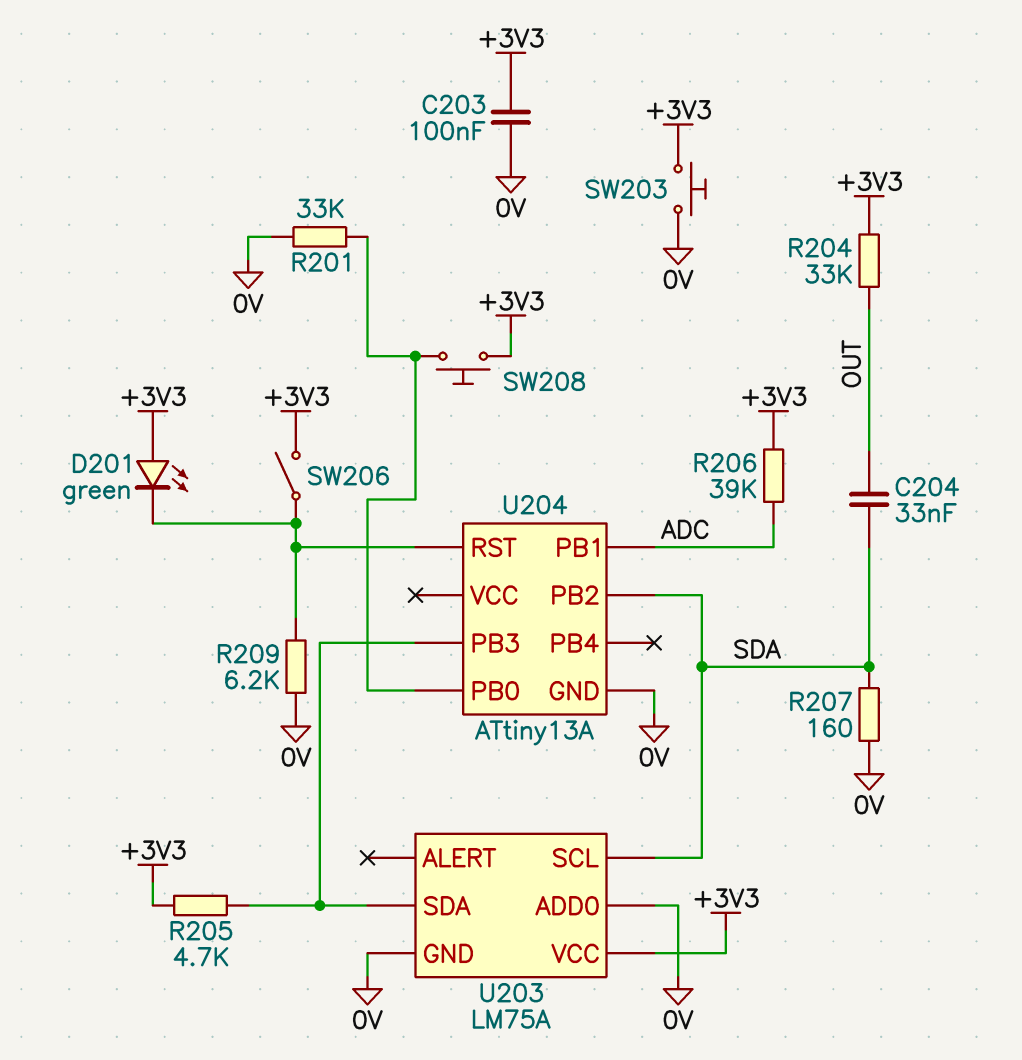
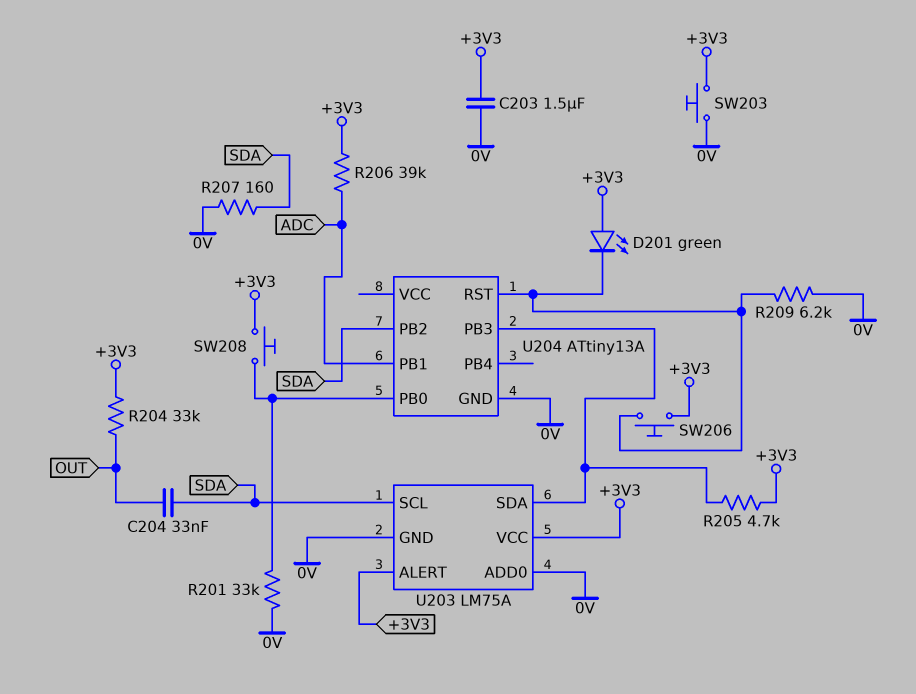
C203: 100nF (+3V3, 0V) -> 1.5uF (+3V3, 0V)
SW206: switch (+3V3, U204/RST) -> button (+3V3, U204/RST)
U203 pin ALERT: none -> +3V3

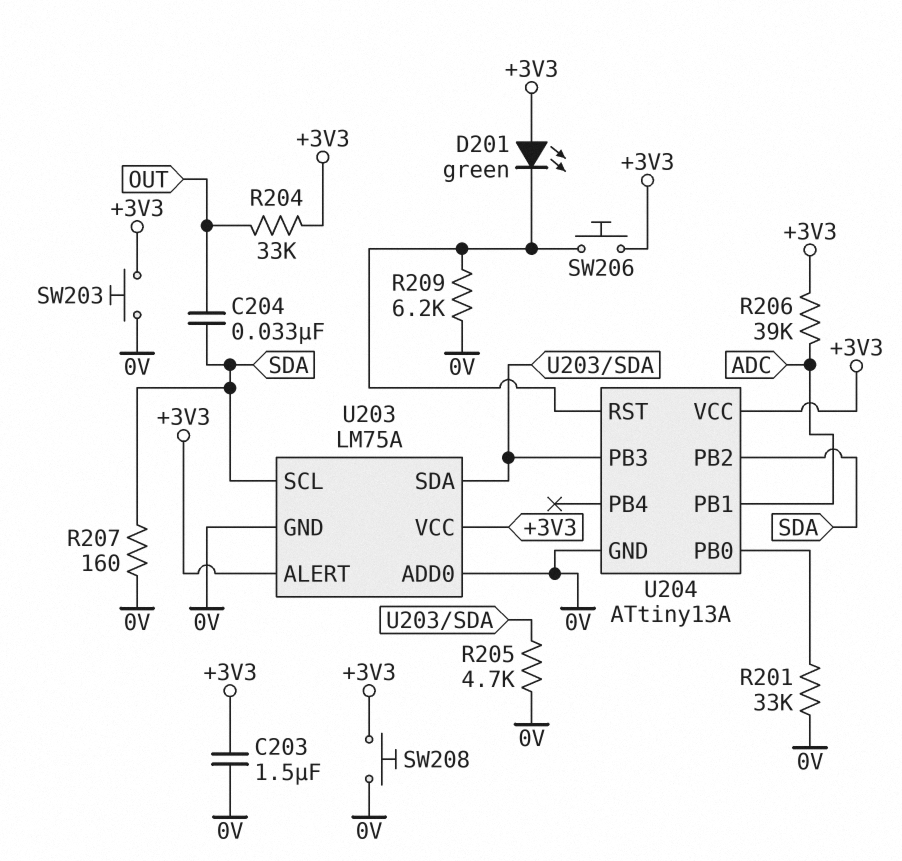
R205: 4.7k (+3V3, U203/SDA) -> 4.7k (0V, U203/SDA)
SW208: button (+3V3, U204/PB0) -> button (+3V3, 0V)
U204 pin VCC: none -> +3V3

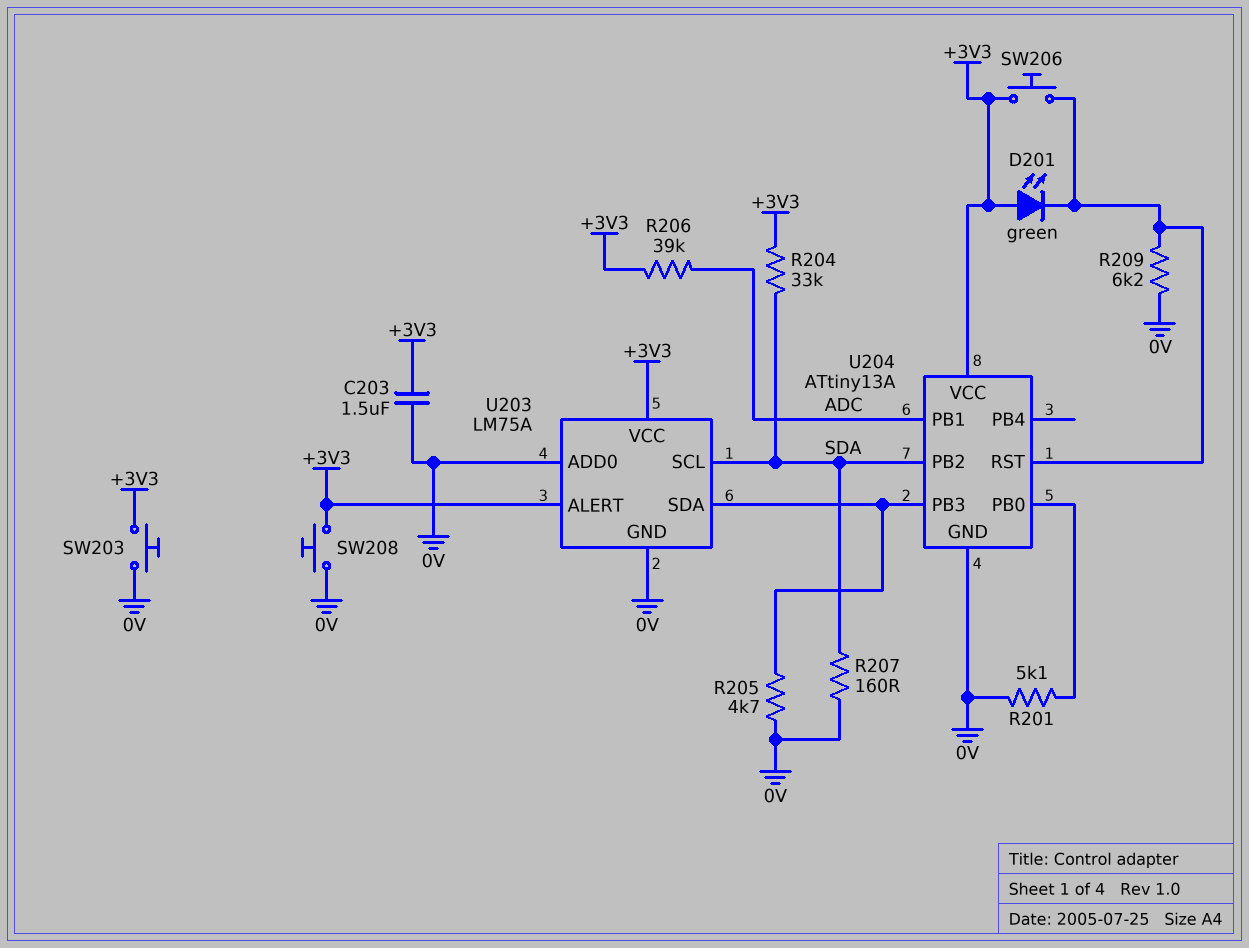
C204: 33nF (OUT, SDA) -> none
R201: 33k (0V, U204/PB0) -> 5.1k (0V, U204/PB0)
R204: 33k (+3V3, OUT) -> 33k (+3V3, SDA)

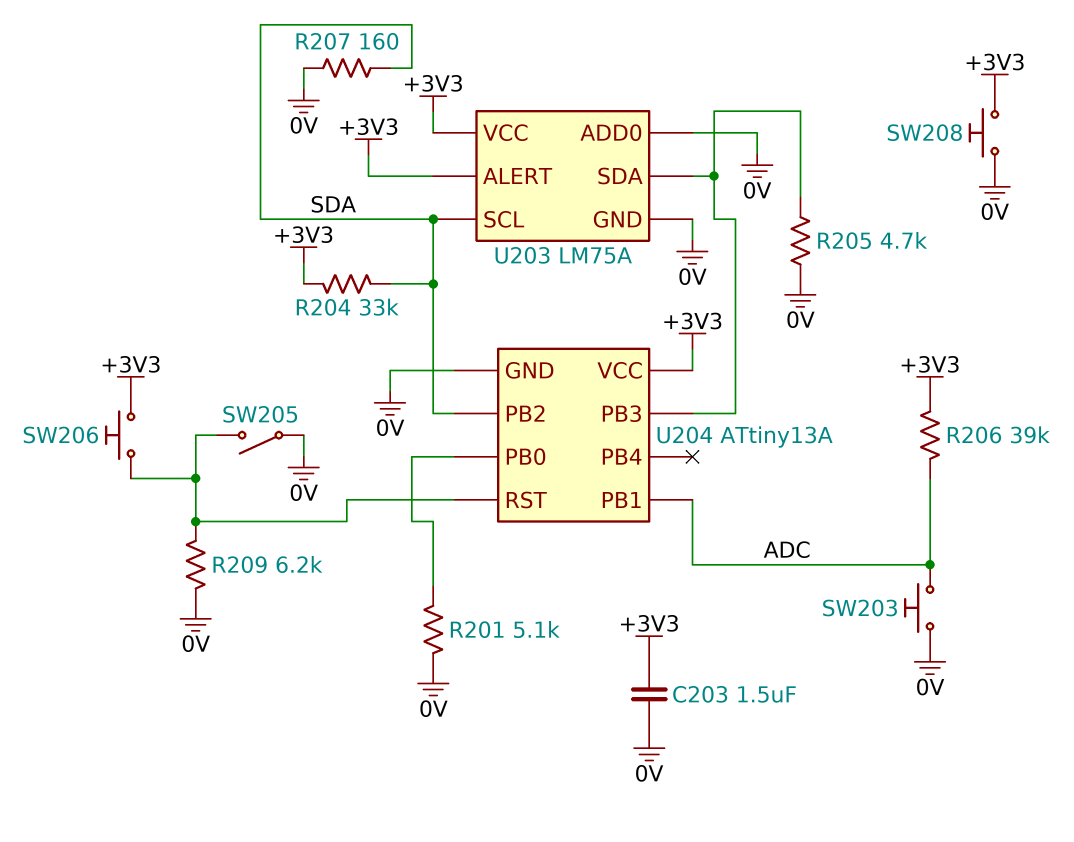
D201: LED green (A +3V3, K U204/RST) -> none
SW203: button (+3V3, 0V) -> button (0V, ADC)
SW205: none -> switch (0V, U204/RST)

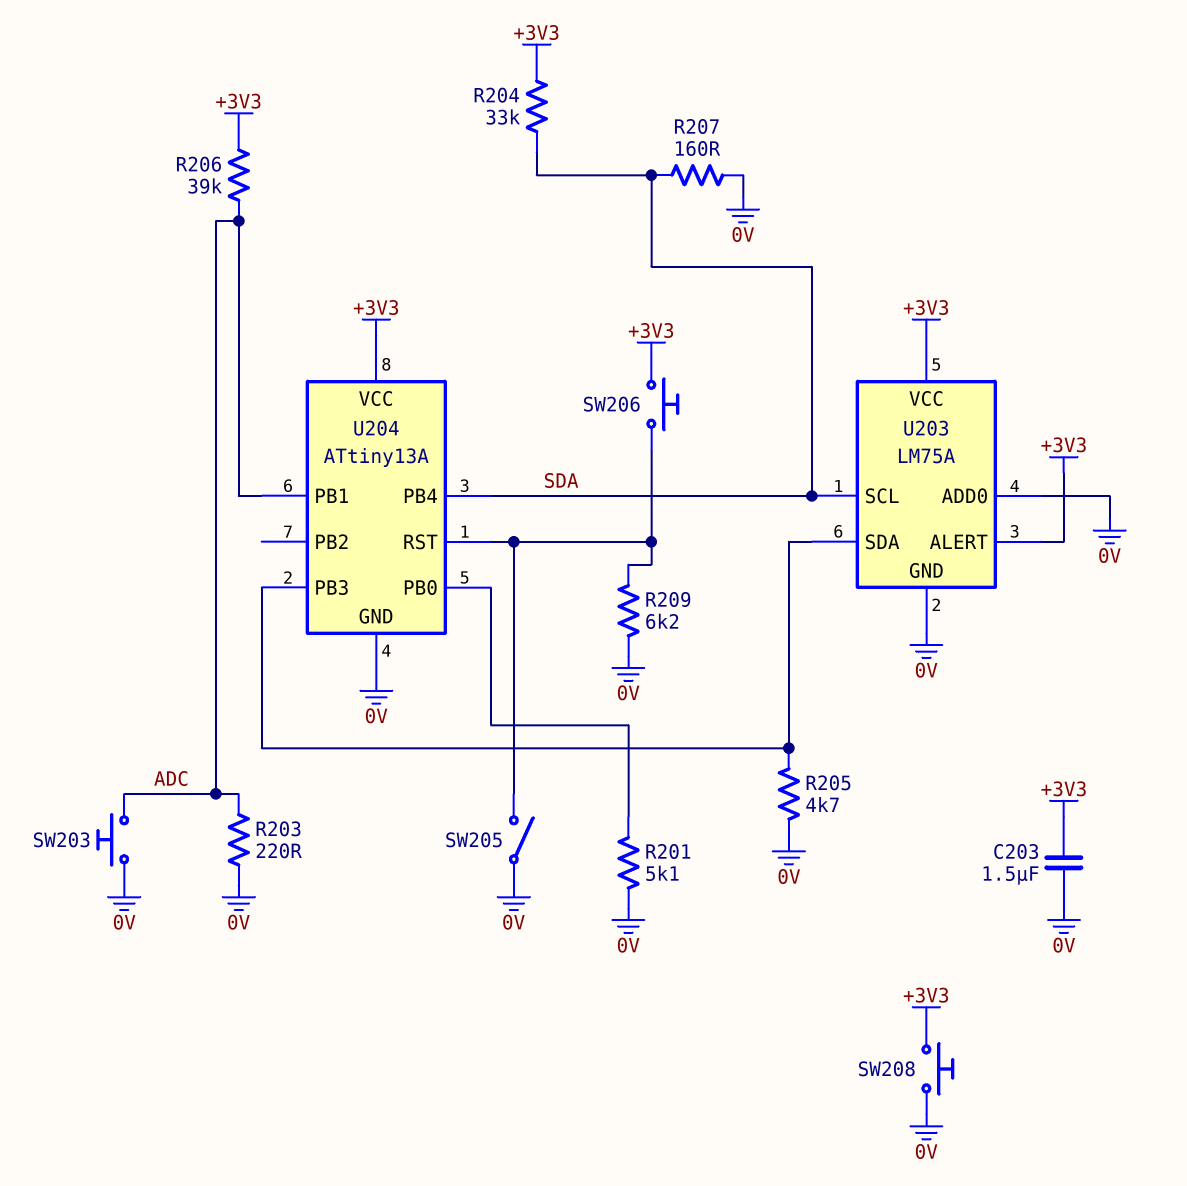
R203: none -> 220 (0V, ADC)
U204 pin PB2: SDA -> none
U204 pin PB4: none -> SDA

